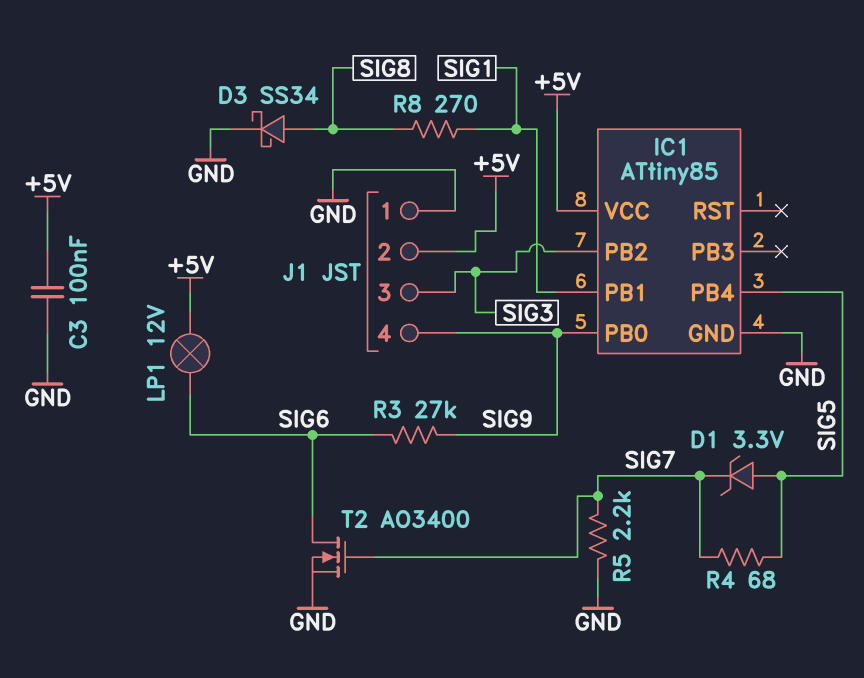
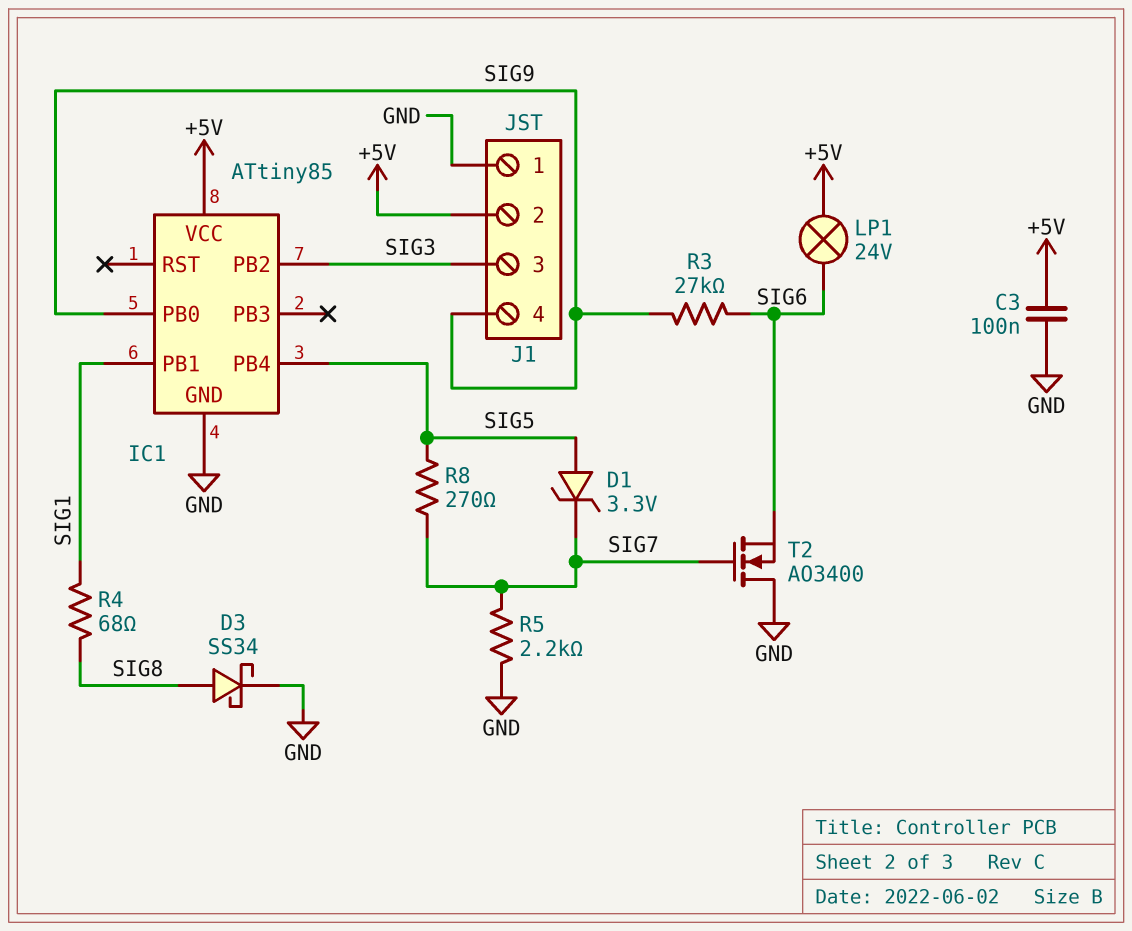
LP1: lamp 12V (+5V, SIG6) -> lamp 24V (+5V, SIG6)
R4: 68 (SIG5, SIG7) -> 68 (SIG1, SIG8)
R8: 270 (SIG1, SIG8) -> 270 (SIG5, SIG7)
T2: NMOS AO3400 (G SIG7, D SIG6, S GND) -> NMOS AO3400 (G SIG7, D GND, S SIG6)

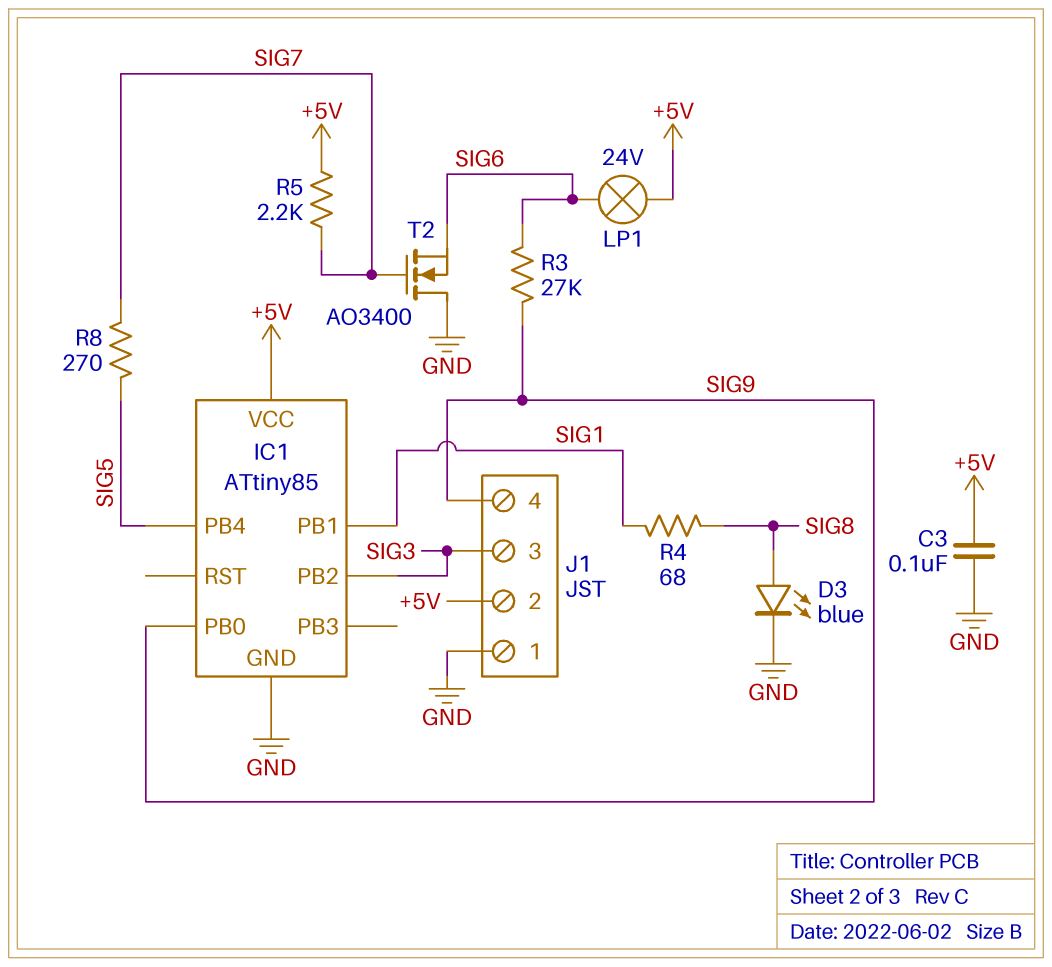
D1: zener 3.3V (A SIG5, K SIG7) -> none
D3: schottky SS34 (A SIG8, K GND) -> LED blue (A SIG8, K GND)
R5: 2.2k (GND, SIG7) -> 2.2k (+5V, SIG7)

